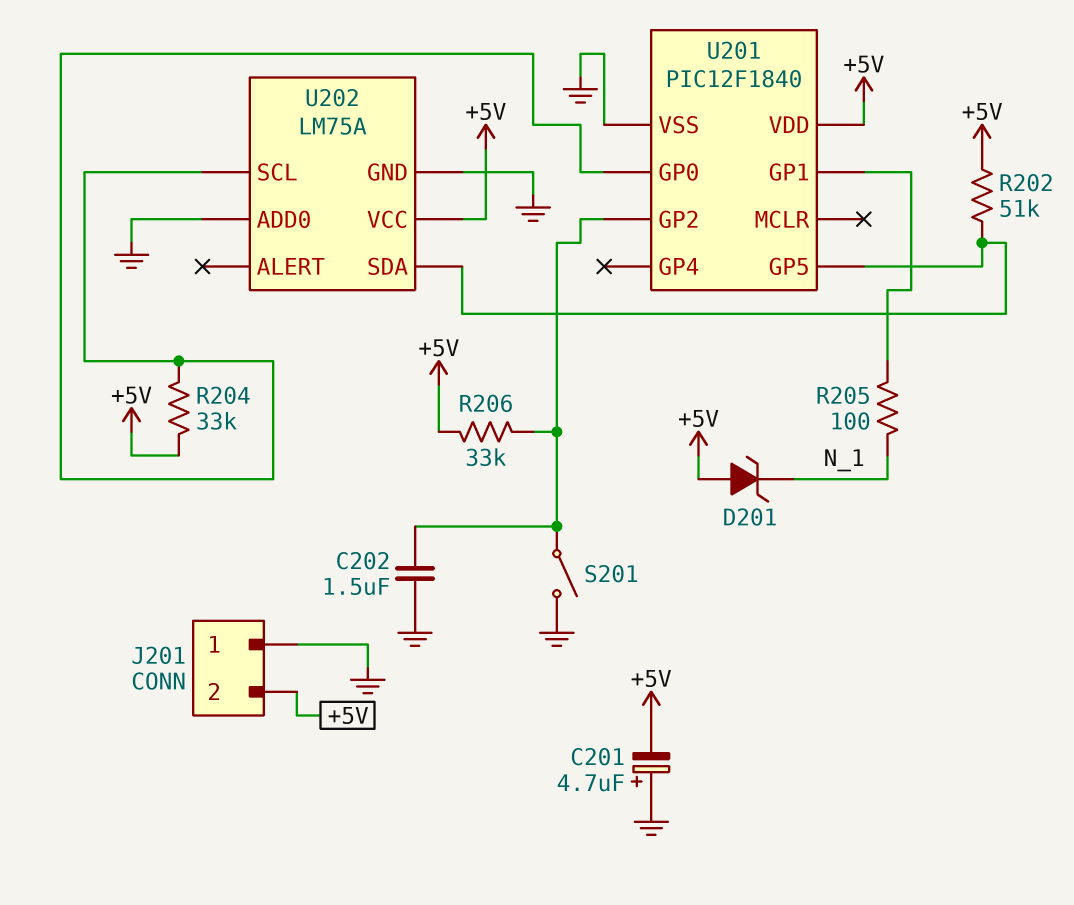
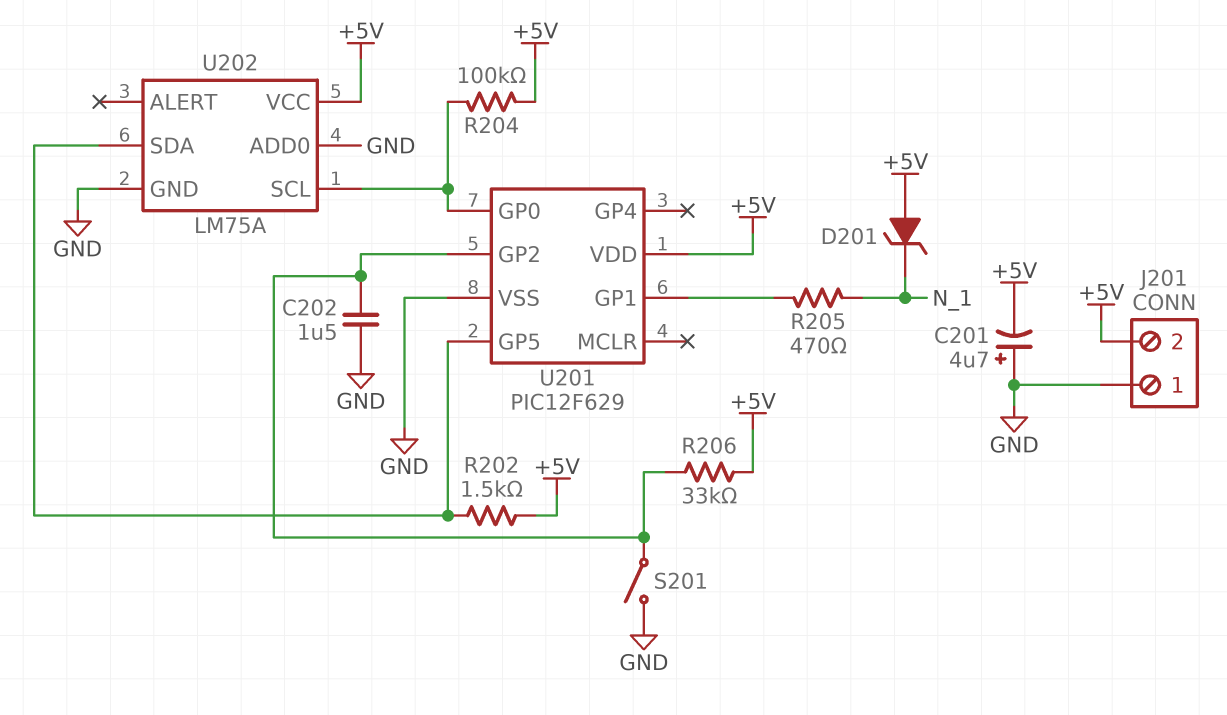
R202: 51k (+5V, U201/GP5) -> 1.5k (+5V, U201/GP5)
R204: 33k (+5V, U201/GP0) -> 100k (+5V, U201/GP0)
R205: 100 (N_1, U201/GP1) -> 470 (N_1, U201/GP1)
U201: PIC12F1840 -> PIC12F629

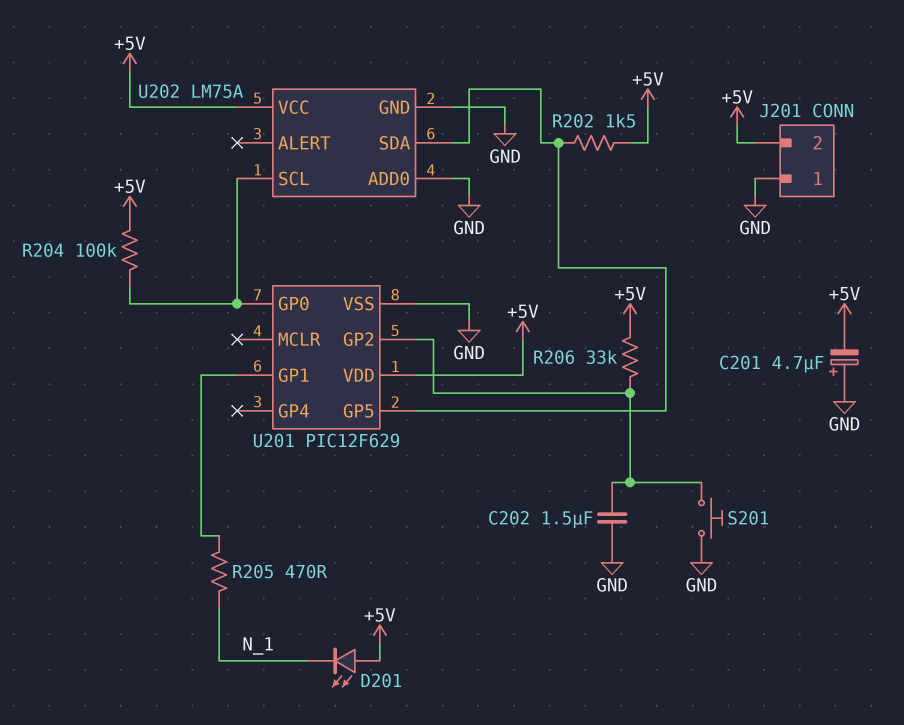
D201: zener (A +5V, K N_1) -> LED (A +5V, K N_1)
S201: switch (GND, U201/GP2) -> button (GND, U201/GP2)

